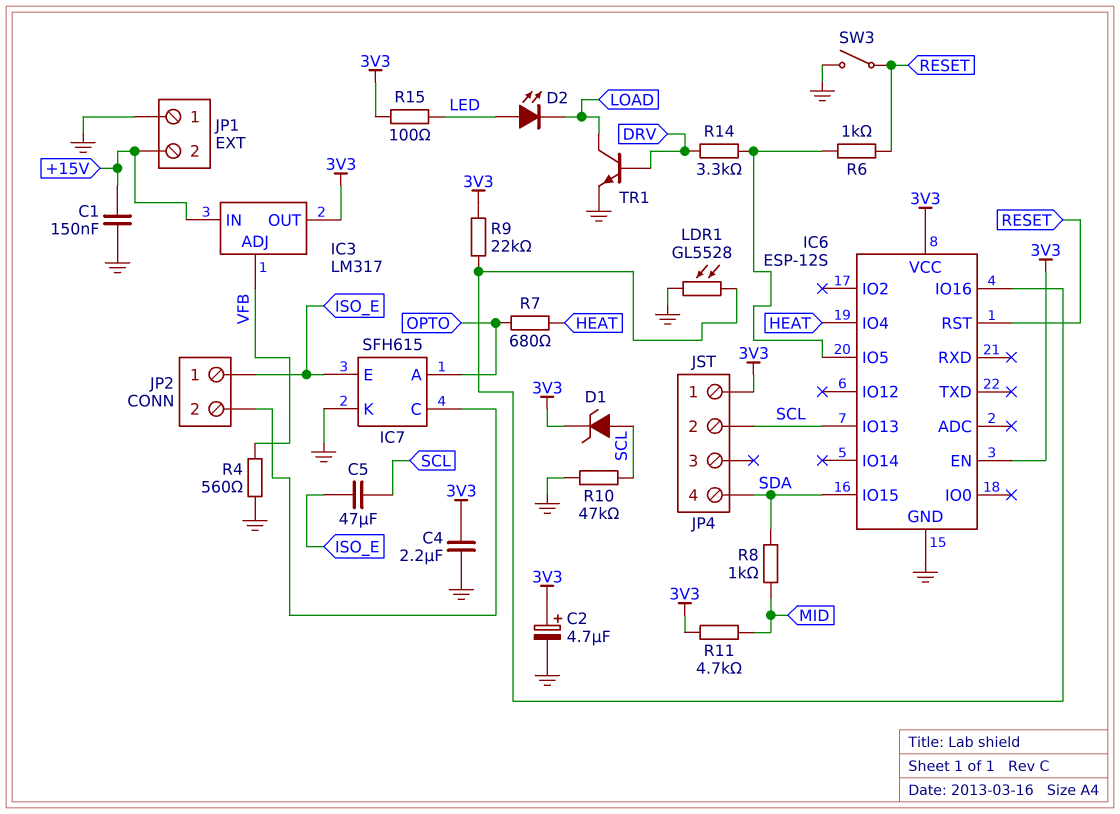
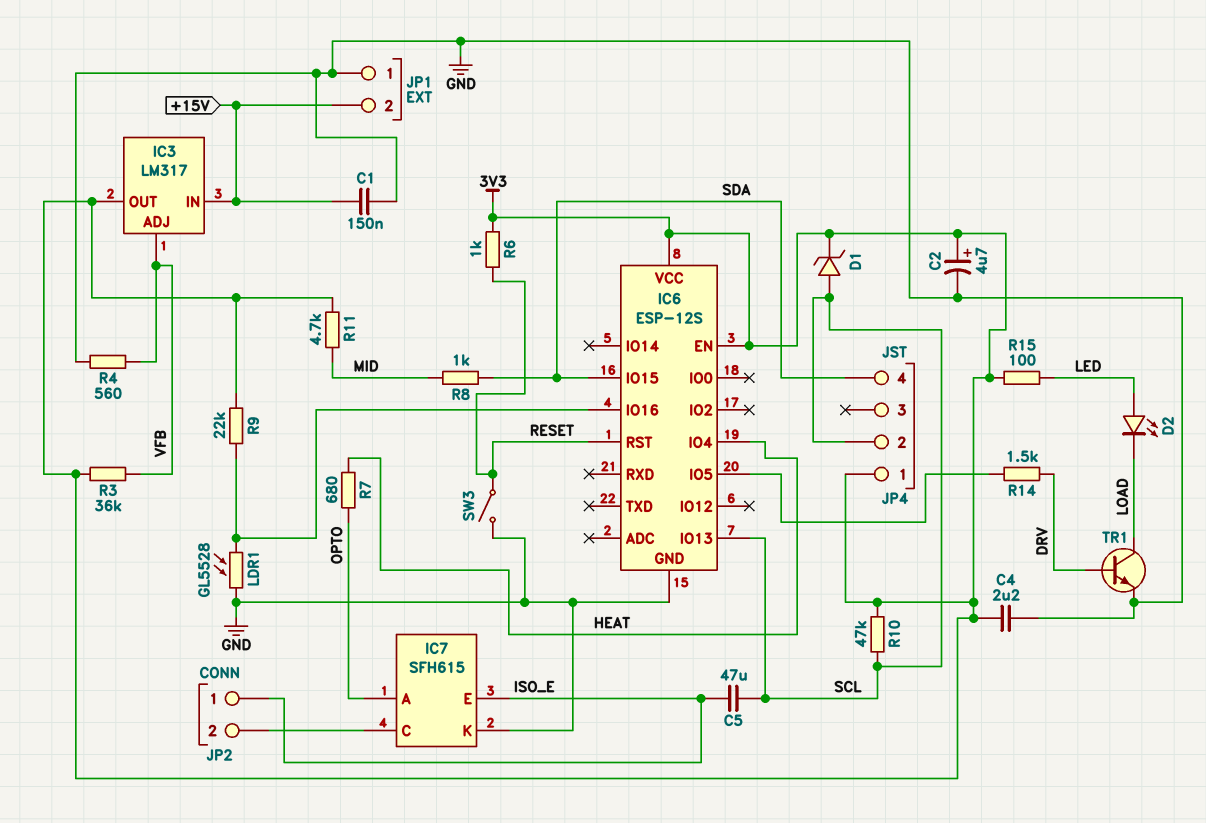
R3: none -> 36k (3V3, VFB)
R6: 1k (IC6/IO5, RESET) -> 1k (3V3, RESET)
R10: 47k (GND, SCL) -> 47k (3V3, SCL)
R14: 3.3k (DRV, IC6/IO5) -> 1.5k (DRV, IC6/IO5)

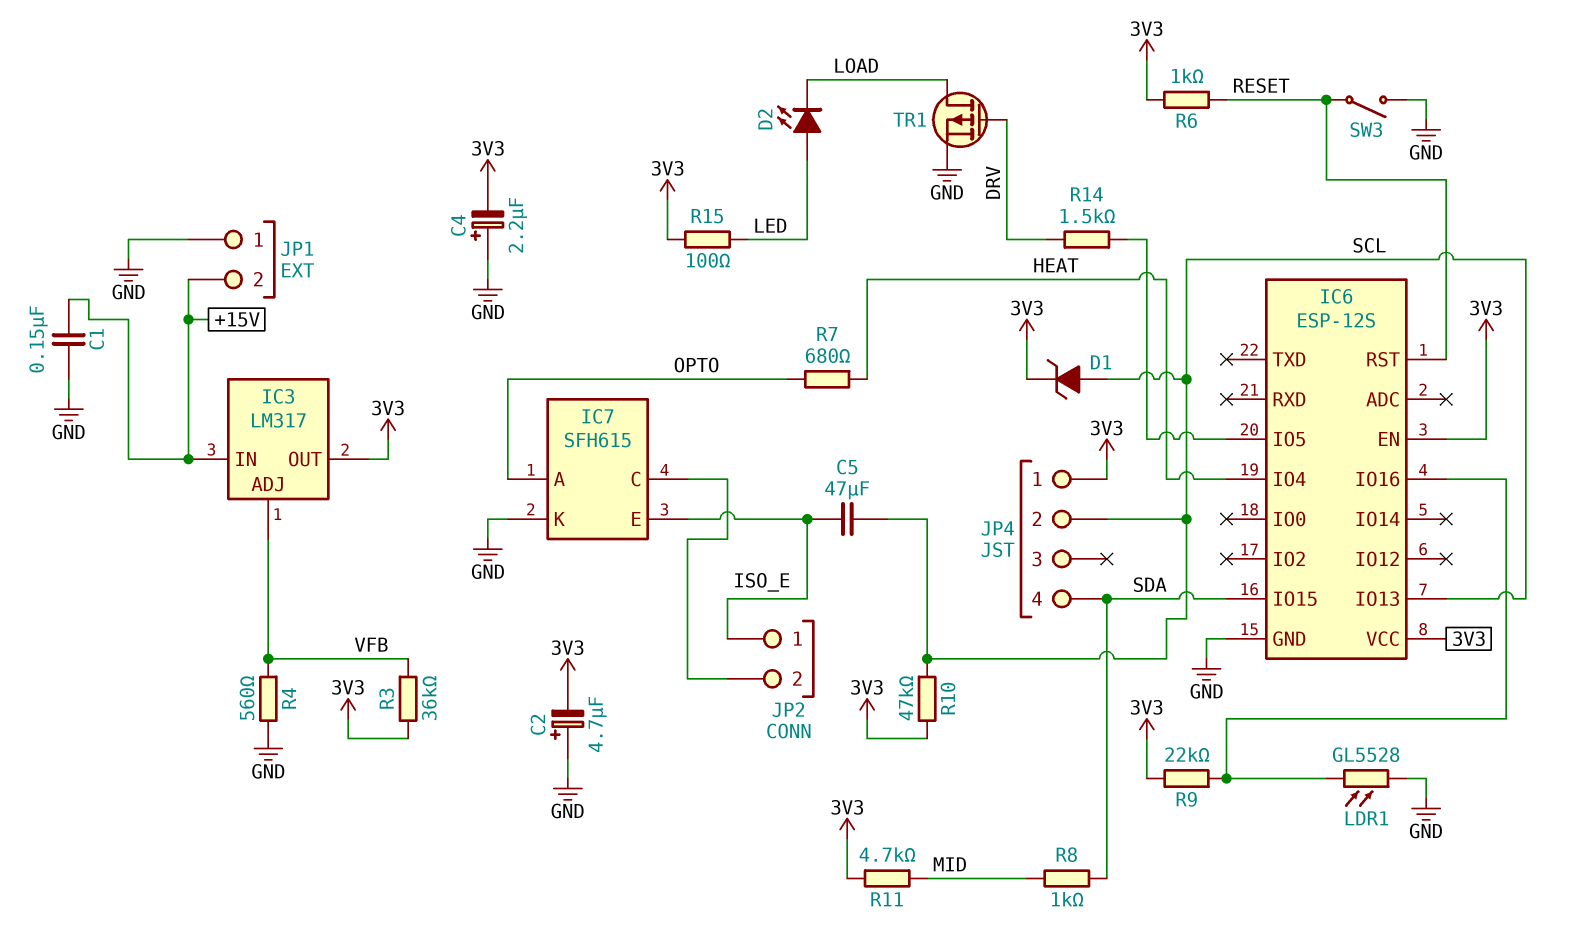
C2: 4.7uF (plus 3V3, minus GND) -> 4.7uF (plus GND, minus 3V3)
C4: 2.2uF (3V3, GND) -> 2.2uF (plus GND, minus 3V3)
TR1: NPN (B DRV, C LOAD, E GND) -> PMOS (G DRV, D LOAD, S GND)

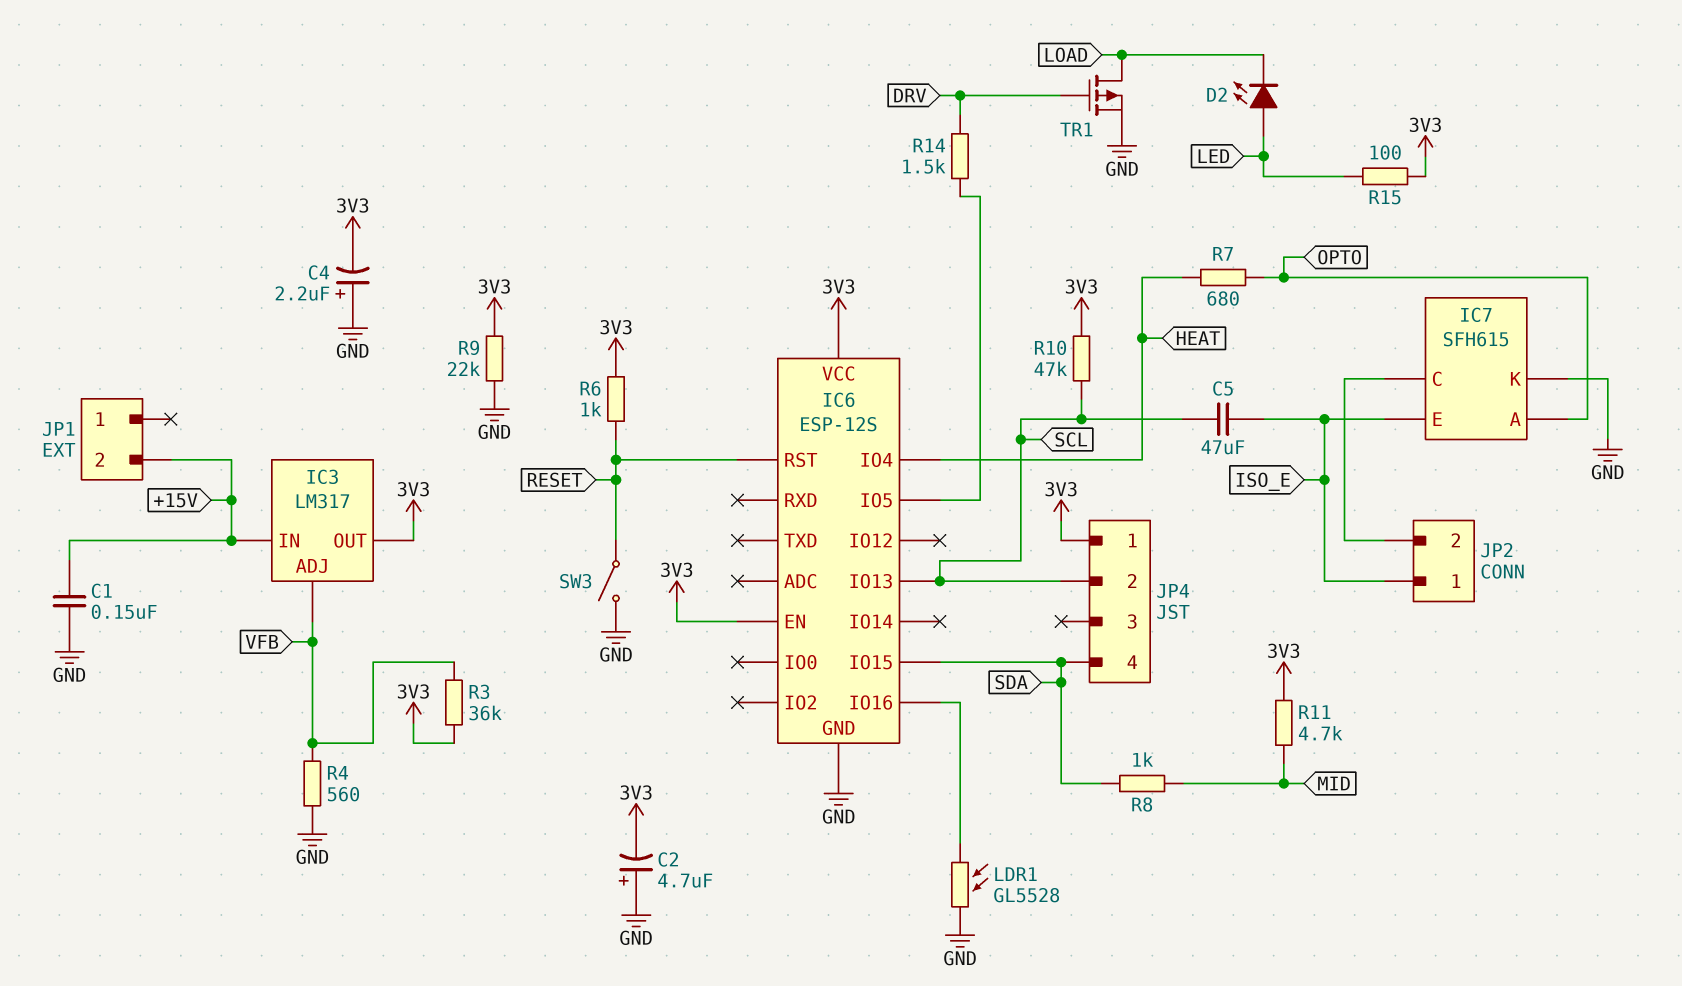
D1: zener (A SCL, K 3V3) -> none
JP1 pin 1: GND -> none
R9: 22k (3V3, IC6/IO16) -> 22k (3V3, GND)

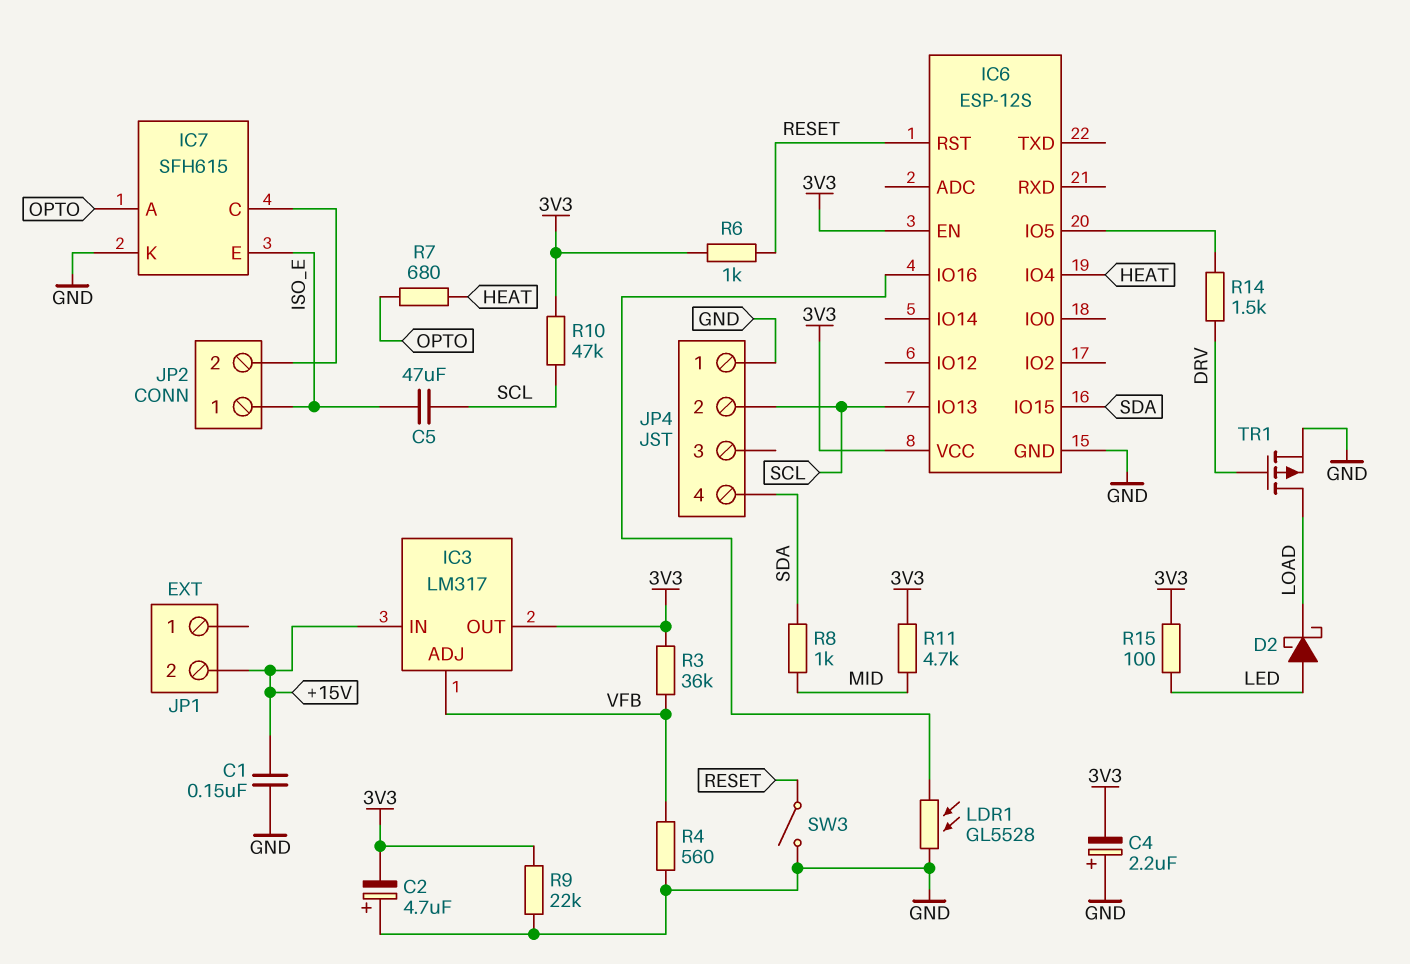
D2: LED (A LED, K LOAD) -> schottky (A LED, K LOAD)
JP4 pin 1: 3V3 -> GND

